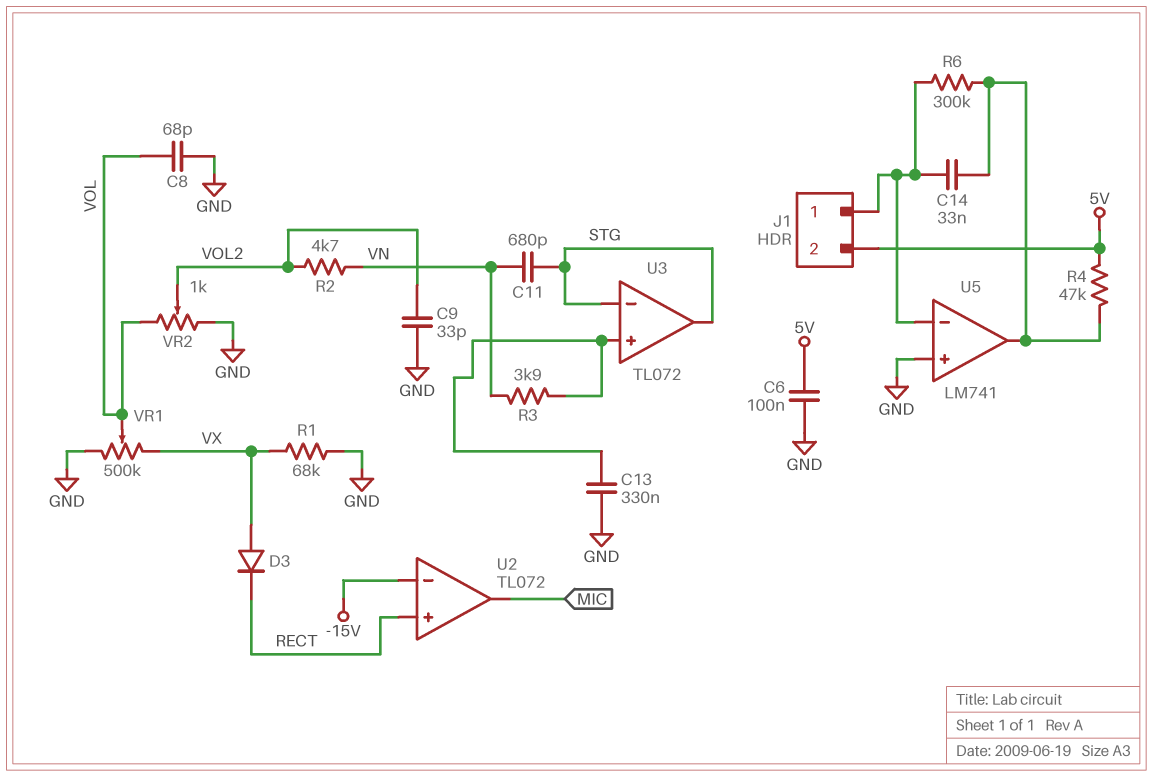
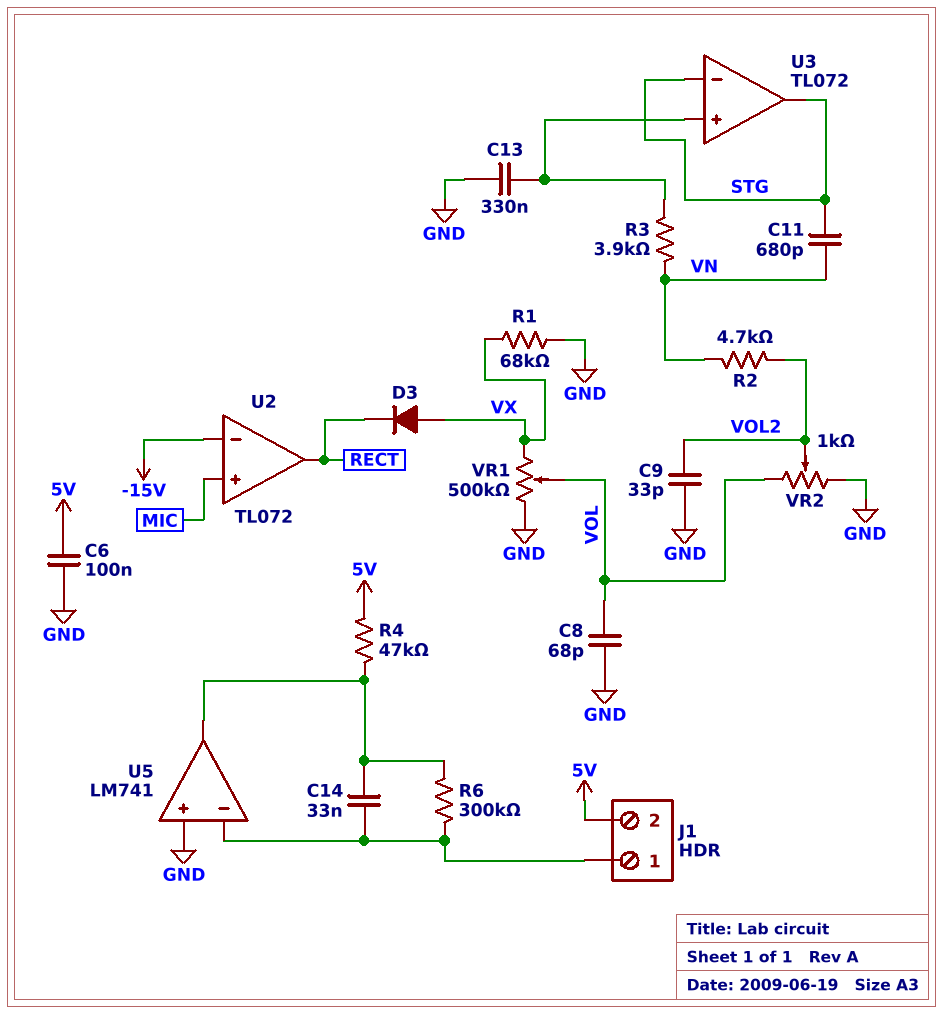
U2 pin in+: RECT -> MIC
U2 pin out: MIC -> RECT

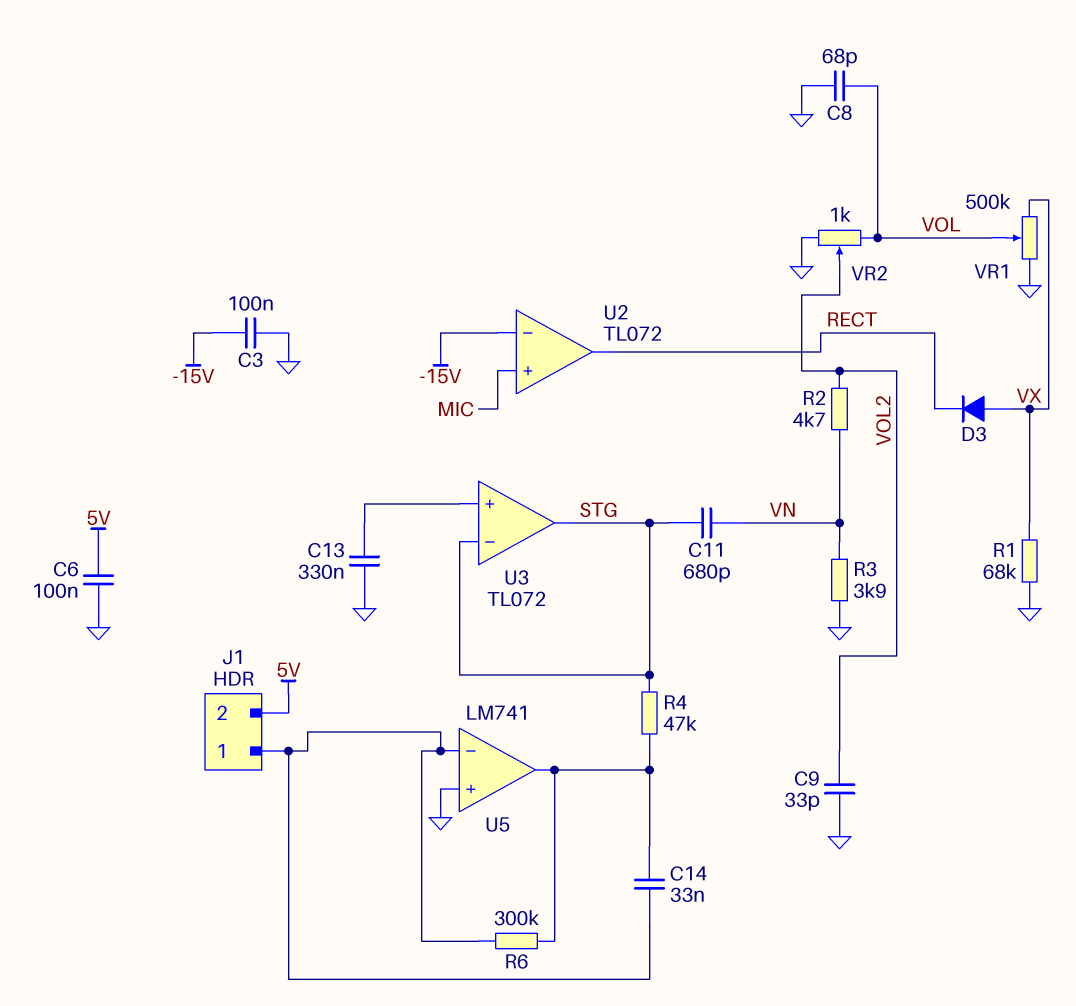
C3: none -> 100nF (-15V, GND)
R3: 3.9k (U3/in+, VN) -> 3.9k (GND, VN)
R4: 47k (5V, U5/out) -> 47k (STG, U5/out)

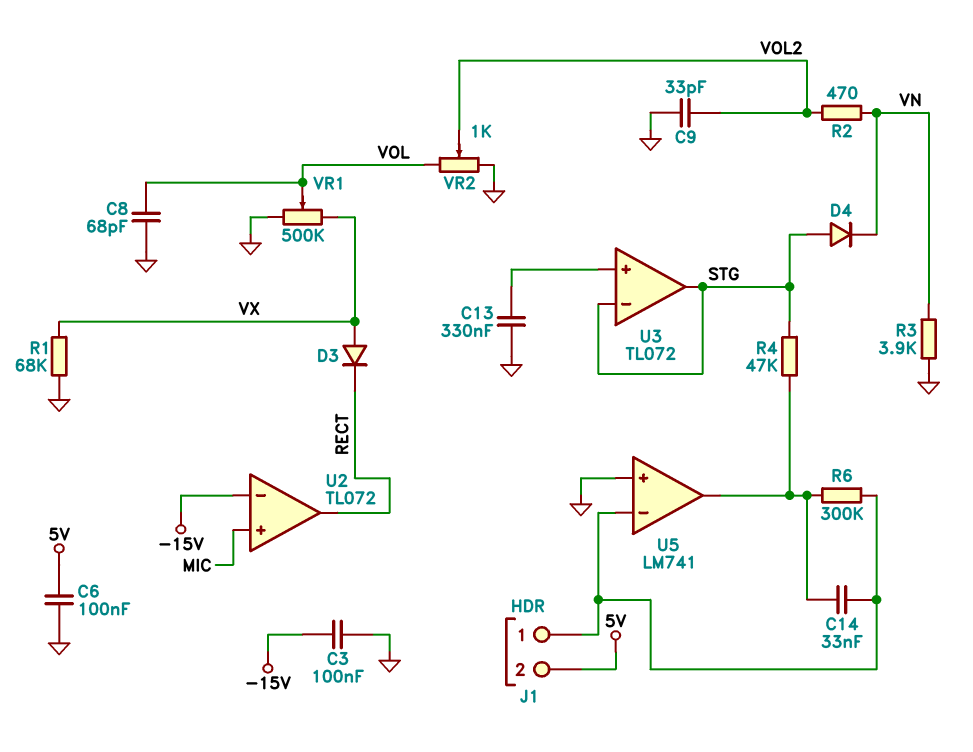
C11: 680pF (STG, VN) -> none
D4: none -> diode (A STG, K VN)
R2: 4.7k (VN, VOL2) -> 470 (VN, VOL2)

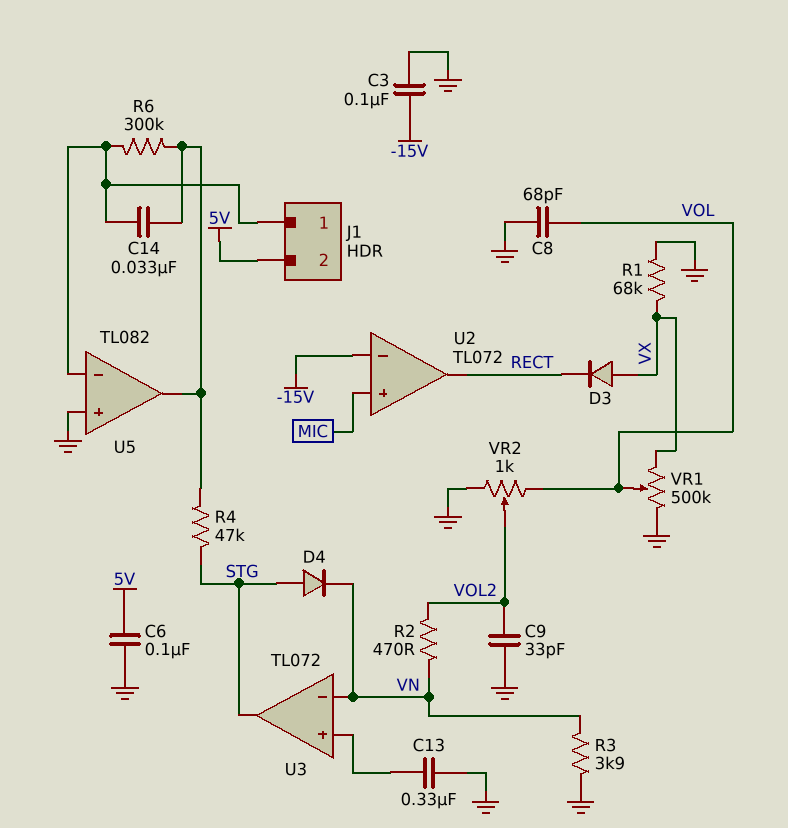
U3 pin in-: STG -> VN
U5: LM741 -> TL082

